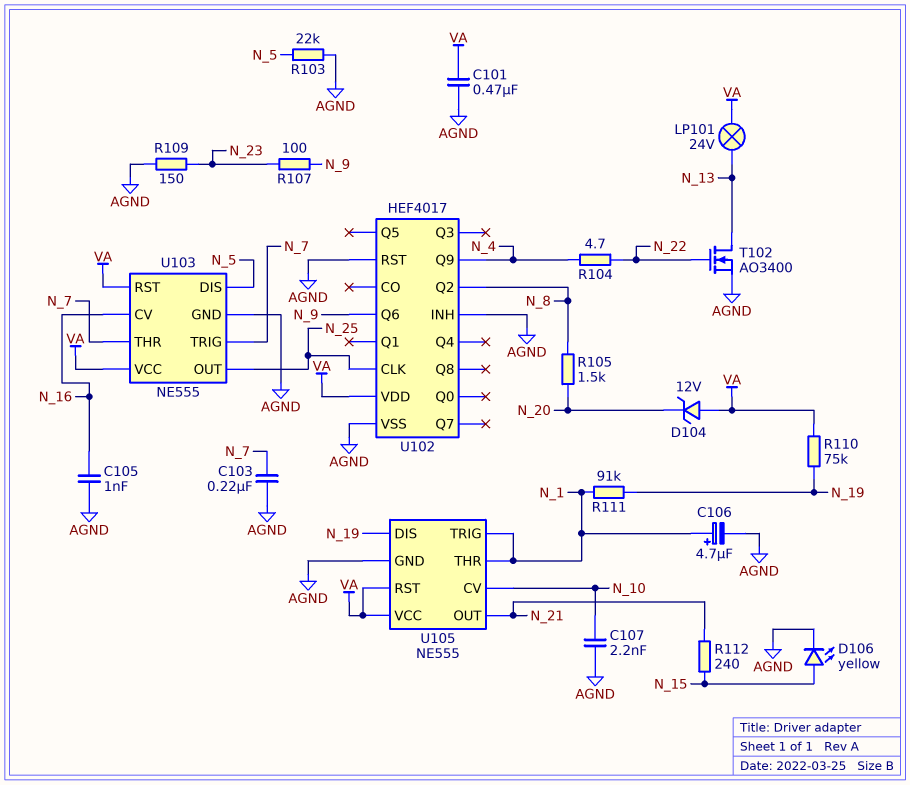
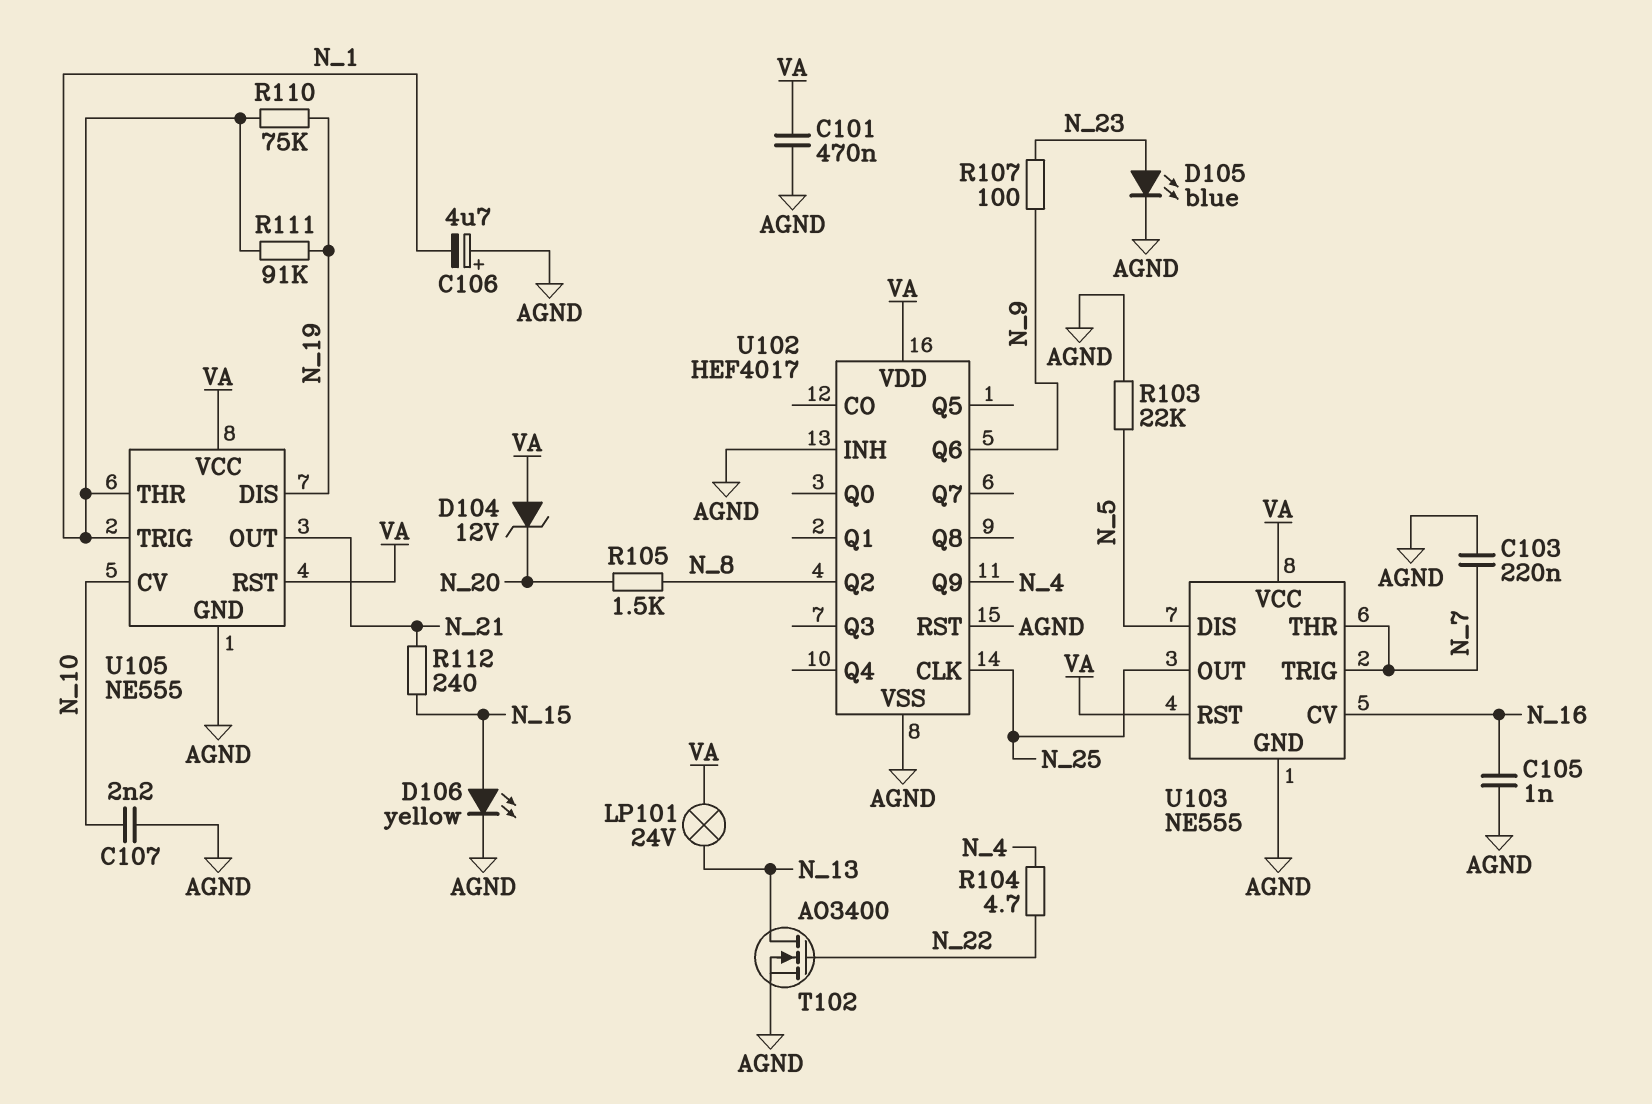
C106: 4.7uF (plus N_1, minus AGND) -> 4.7uF (plus AGND, minus N_1)
D105: none -> LED blue (A N_23, K AGND)
R109: 150 (AGND, N_23) -> none
R110: 75k (N_19, VA) -> 75k (N_1, N_19)

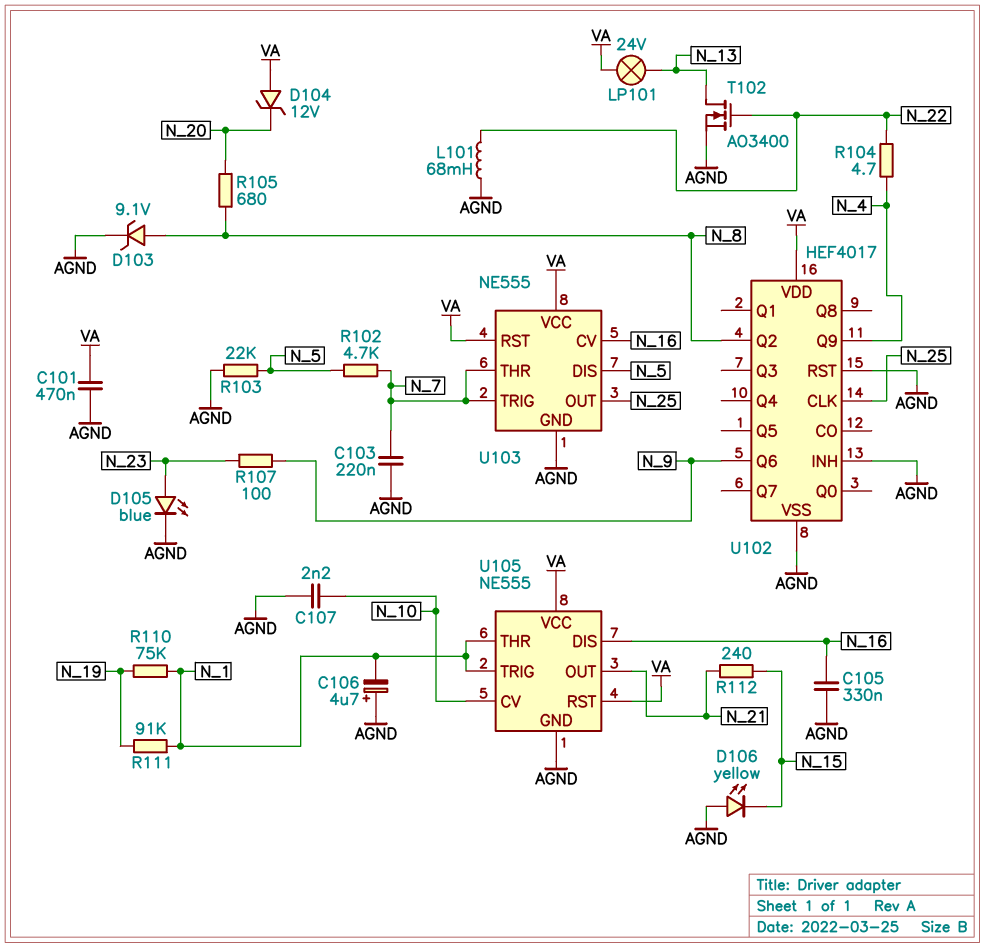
C105: 1nF (AGND, N_16) -> 330nF (AGND, N_16)
D103: none -> zener 9.1V (A N_8, K AGND)
D106: LED yellow (A N_15, K AGND) -> LED yellow (A AGND, K N_15)
L101: none -> 68mH (AGND, N_22)
R102: none -> 4.7k (N_5, N_7)
R105: 1.5k (N_8, N_20) -> 680 (N_8, N_20)
U105 pin DIS: N_19 -> N_16

